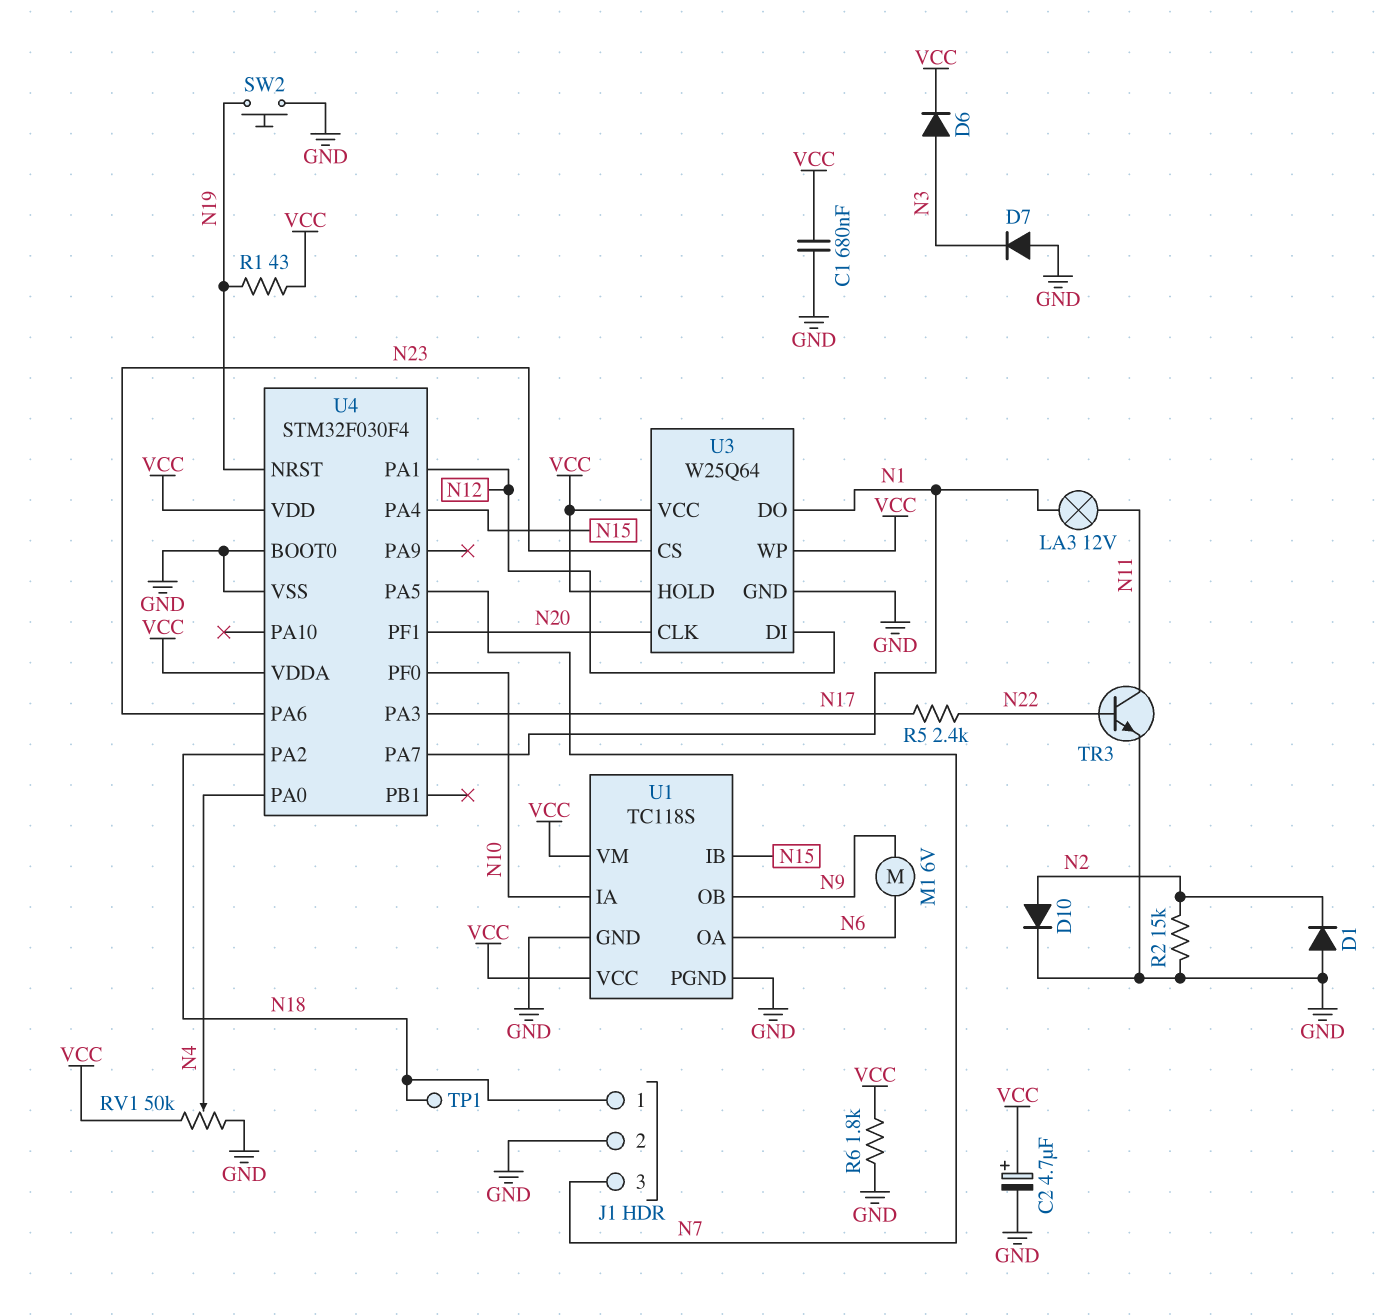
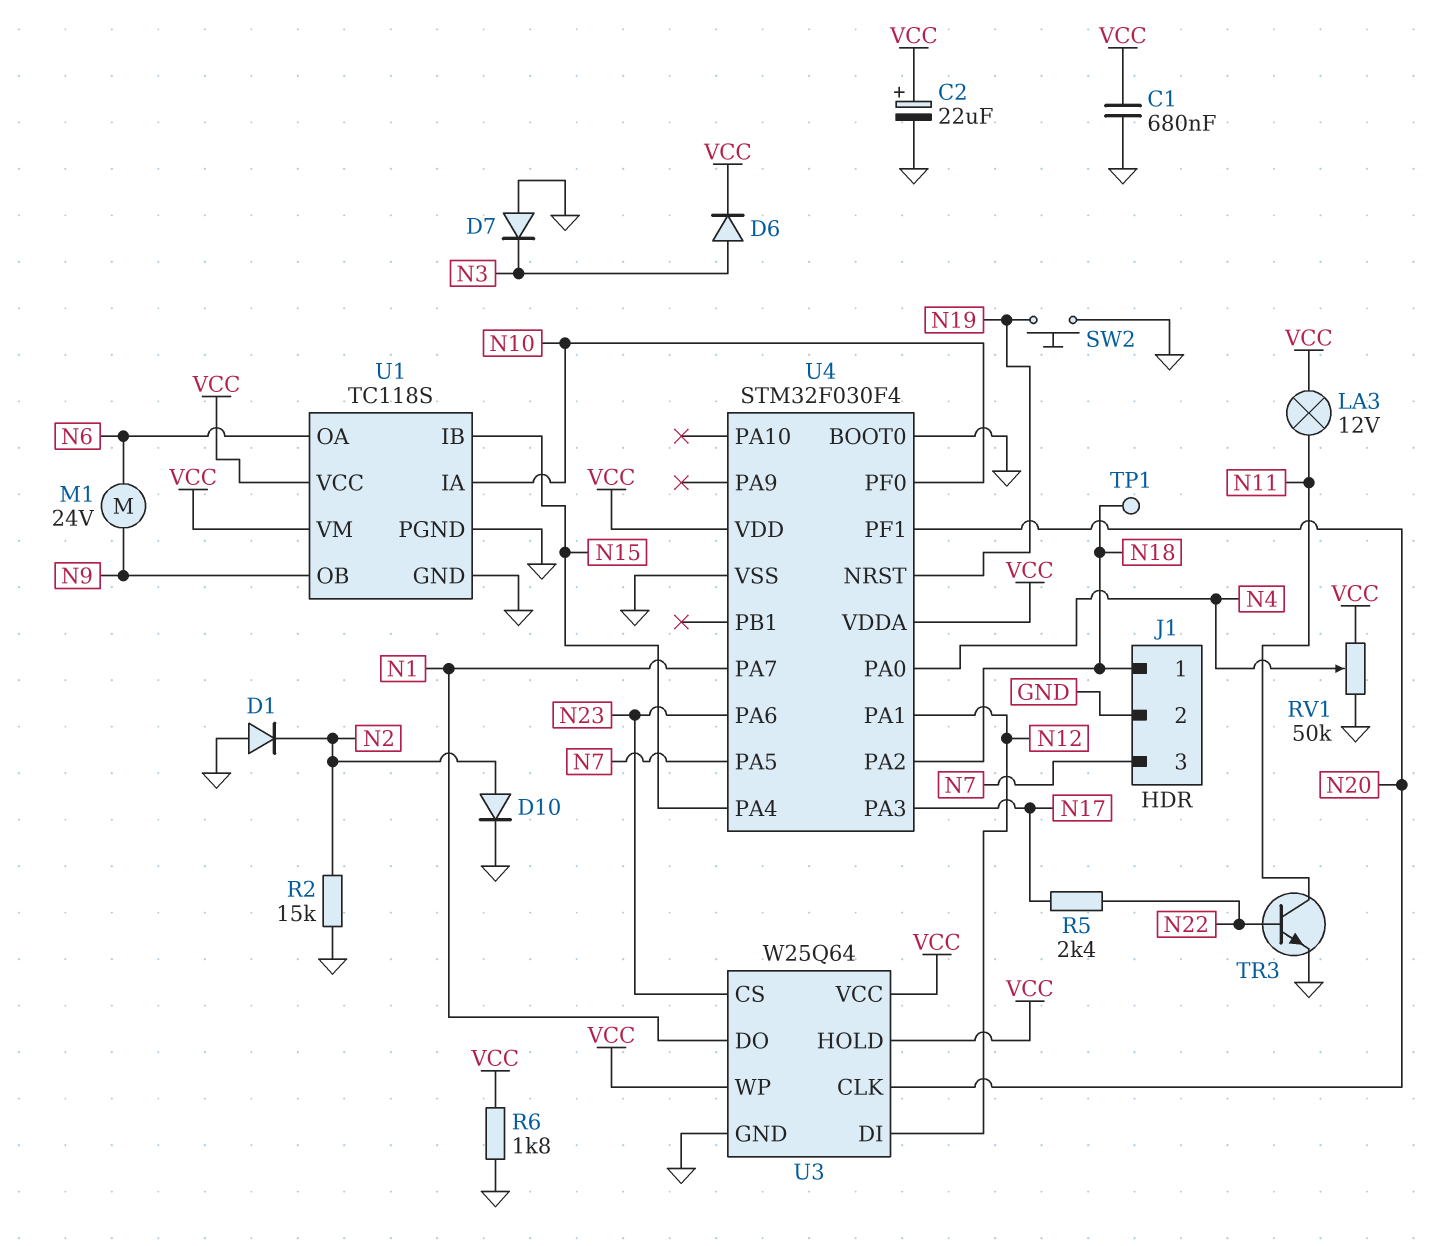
C2: 4.7uF (plus VCC, minus GND) -> 22uF (plus VCC, minus GND)
LA3: lamp 12V (N1, N11) -> lamp 12V (N11, VCC)
M1: motor 6V (N6, N9) -> motor 24V (N6, N9)
R1: 43 (N19, VCC) -> none

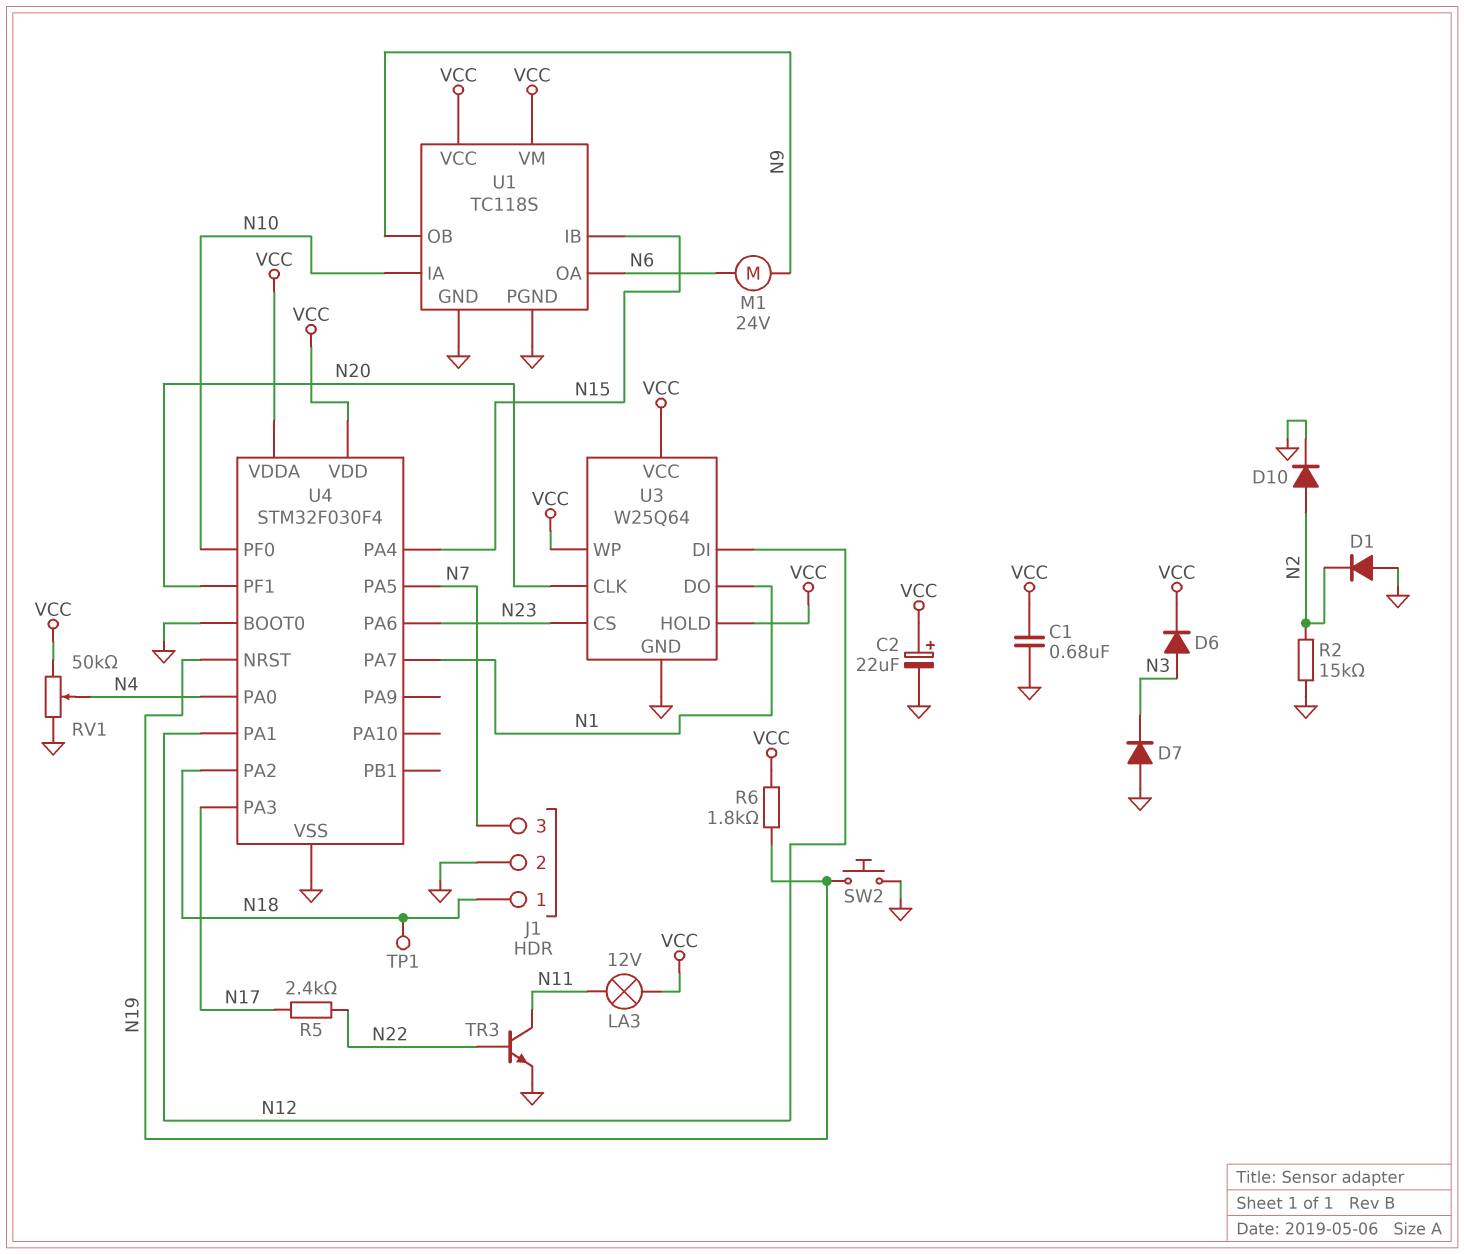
R6: 1.8k (GND, VCC) -> 1.8k (N19, VCC)

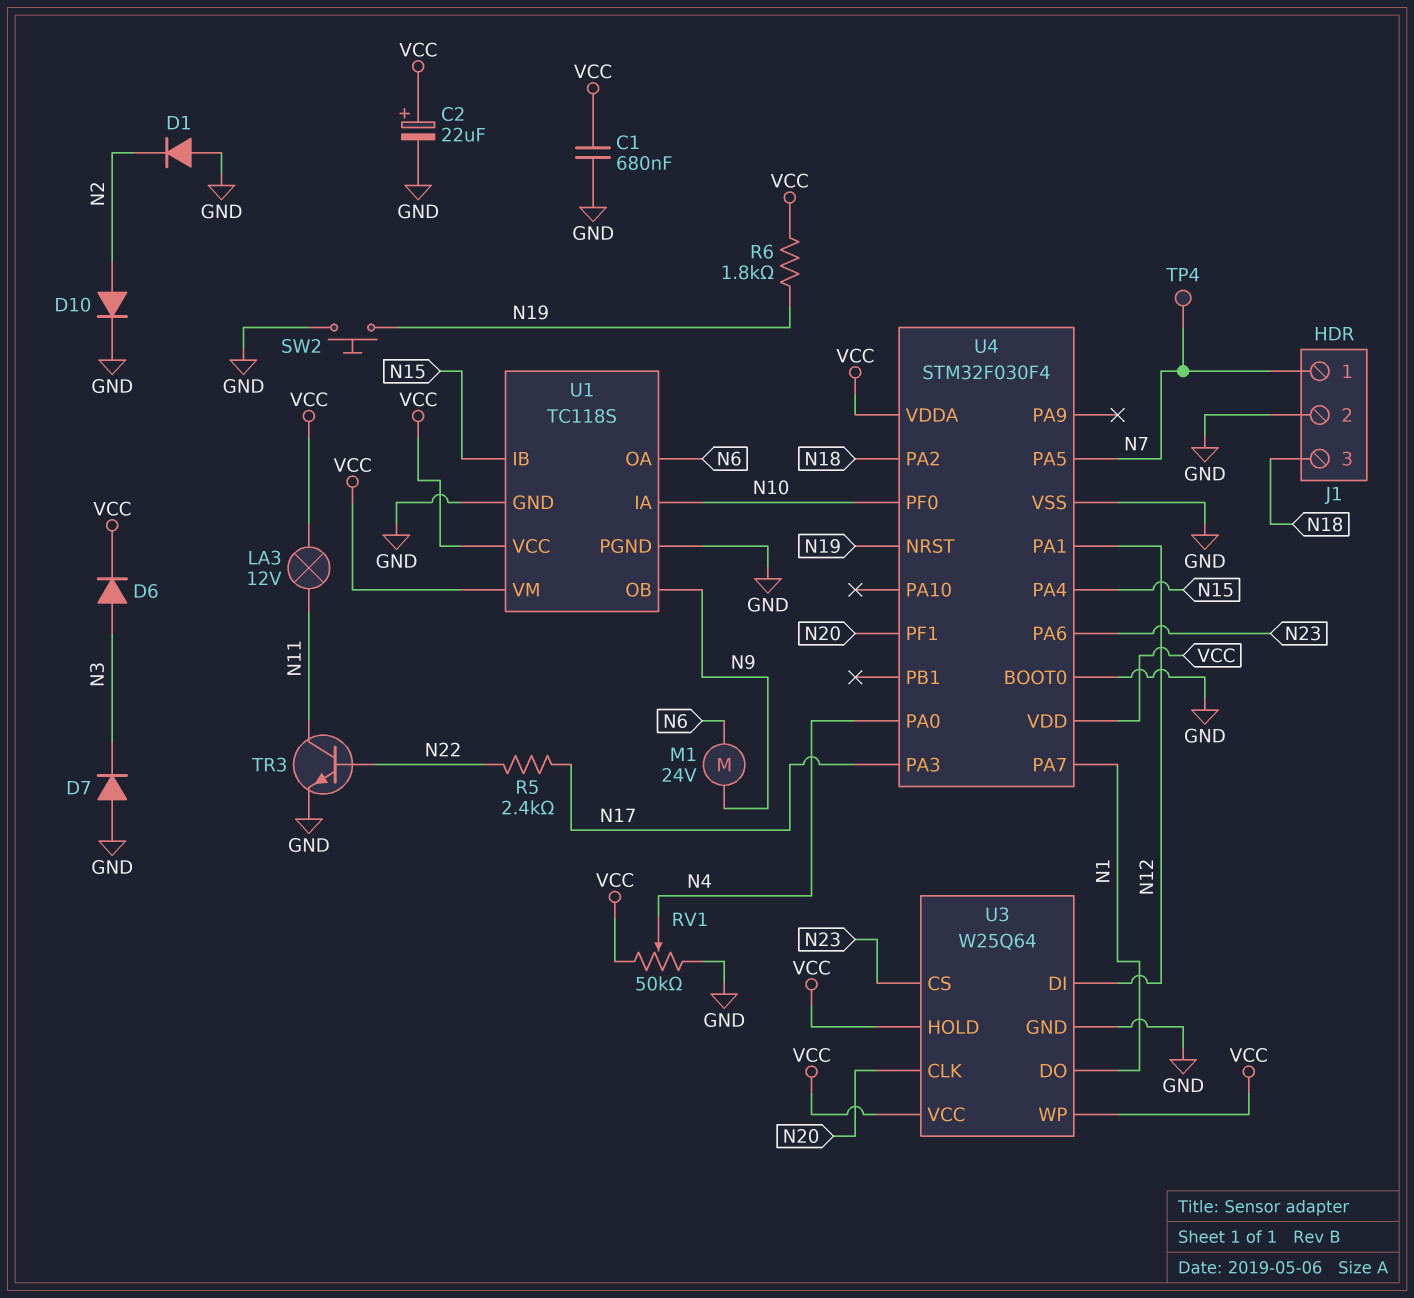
J1 pin 1: N18 -> N7
J1 pin 3: N7 -> N18
R2: 15k (GND, N2) -> none
TP1: test point (N18) -> none
TP4: none -> test point (N7)

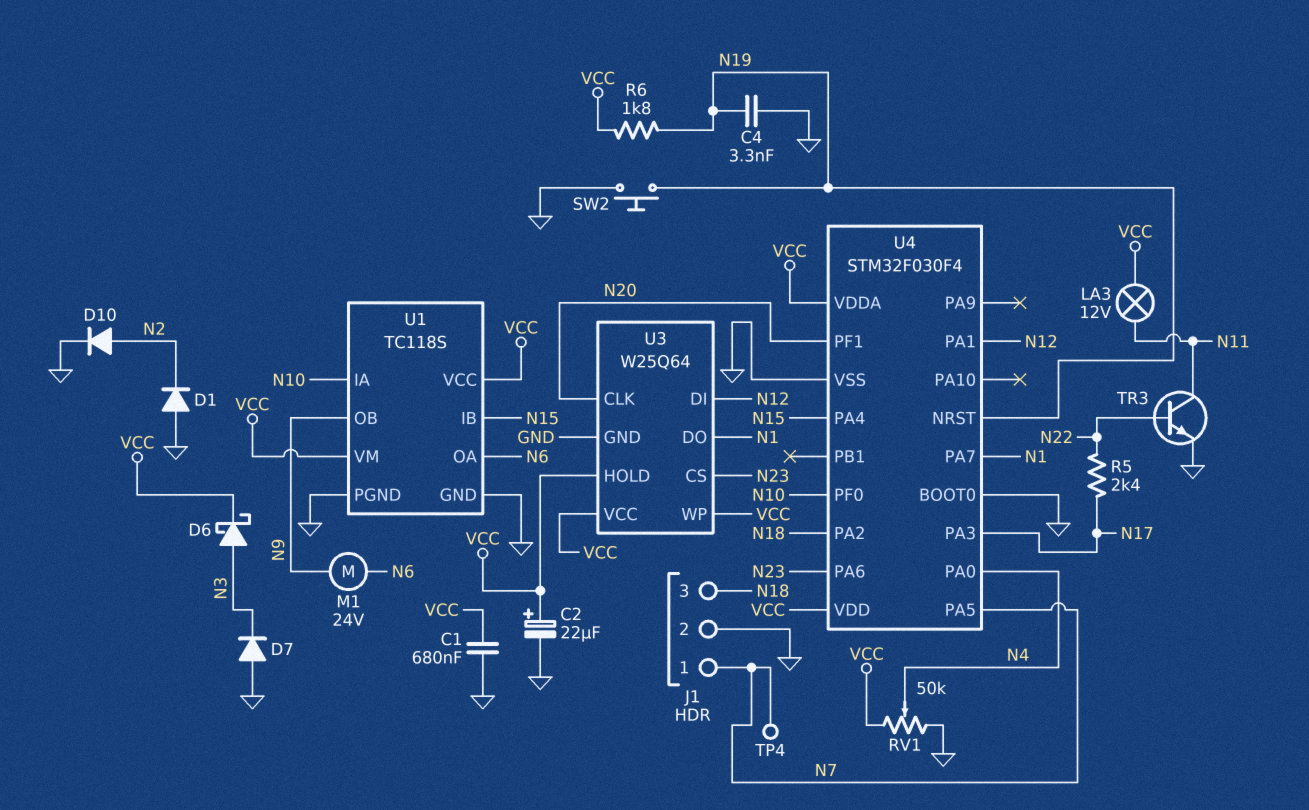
C4: none -> 3.3nF (GND, N19)
D6: diode (A N3, K VCC) -> schottky (A N3, K VCC)

